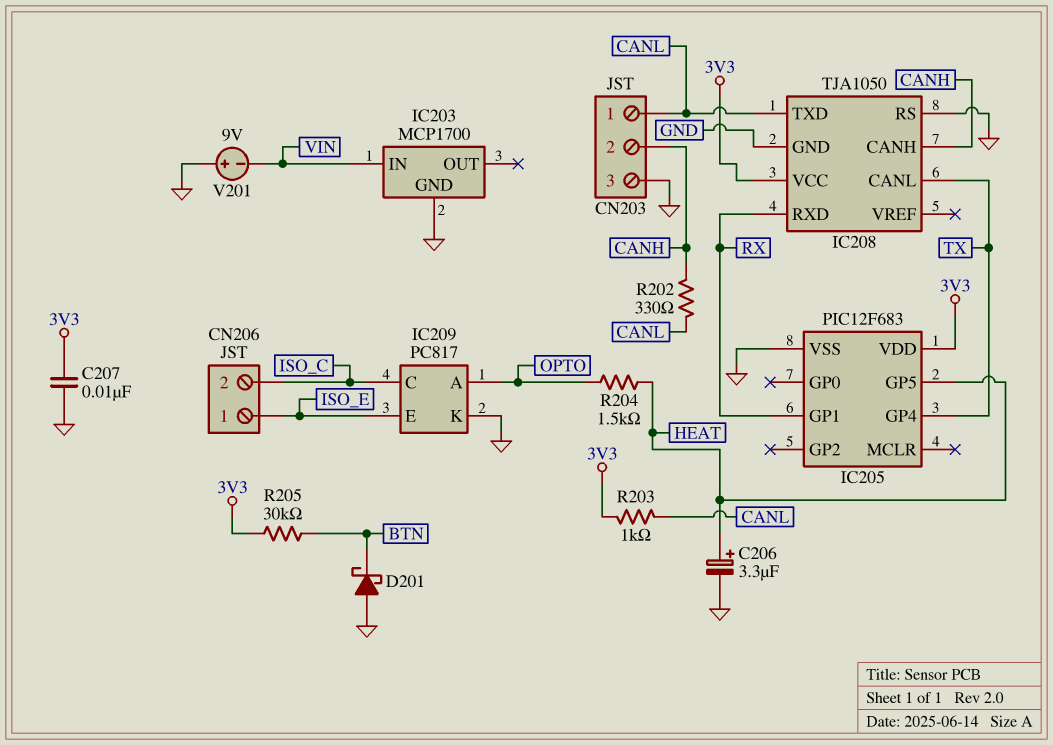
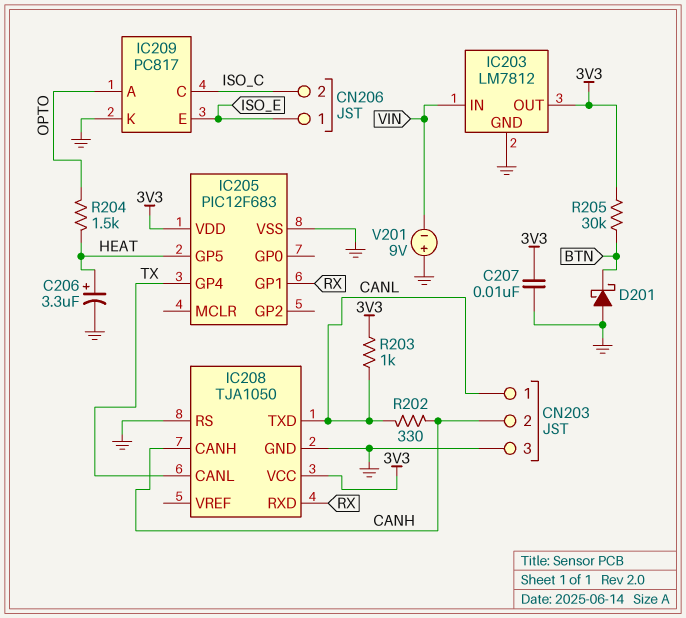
IC203: MCP1700 -> LM7812
IC203 pin OUT: none -> 3V3

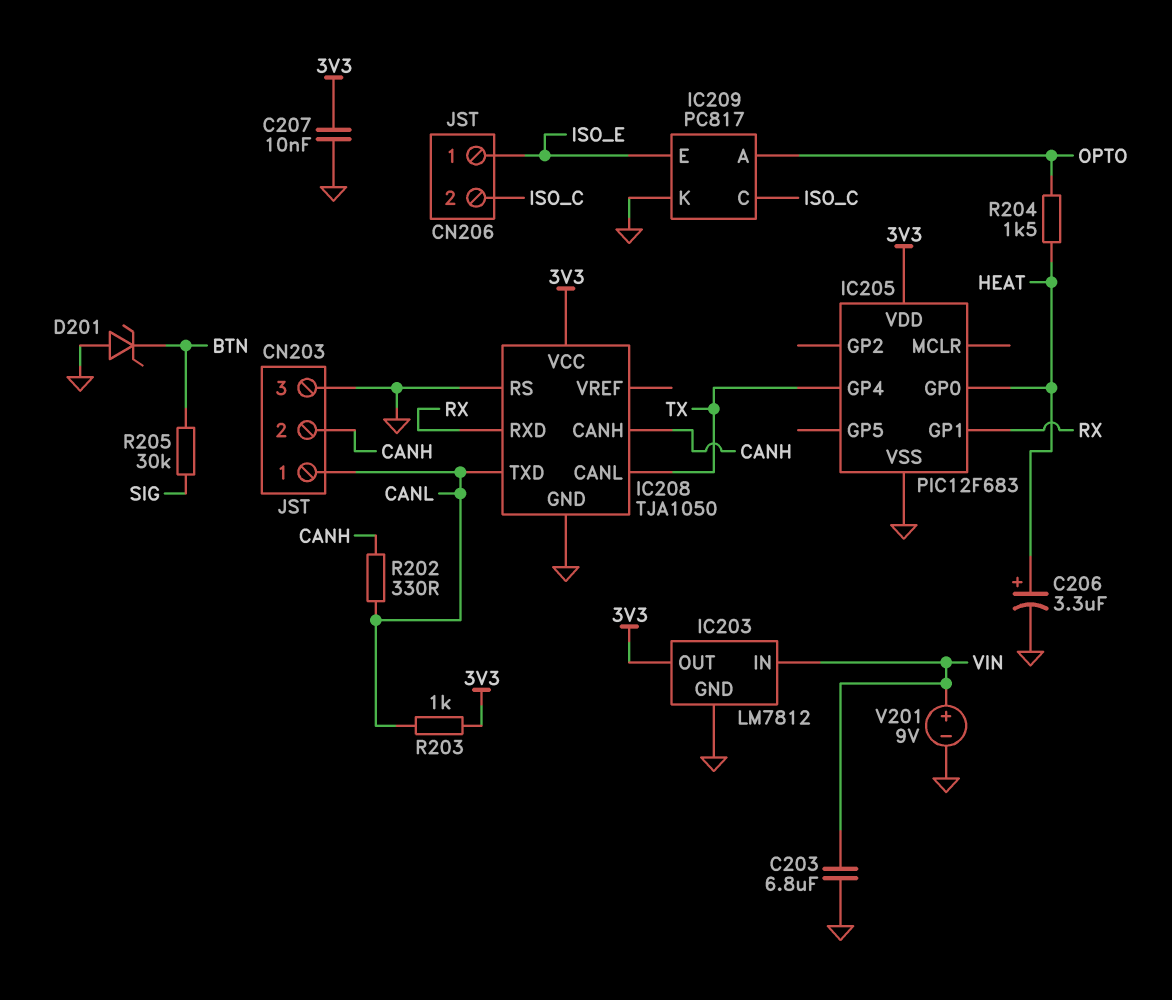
C203: none -> 6.8uF (GND, VIN)
D201: schottky (A GND, K BTN) -> zener (A GND, K BTN)
IC205 pin GP0: none -> HEAT
IC205 pin GP5: HEAT -> none
R205: 30k (3V3, BTN) -> 30k (BTN, SIG)
V201: 9V (plus GND, minus VIN) -> 9V (plus VIN, minus GND)

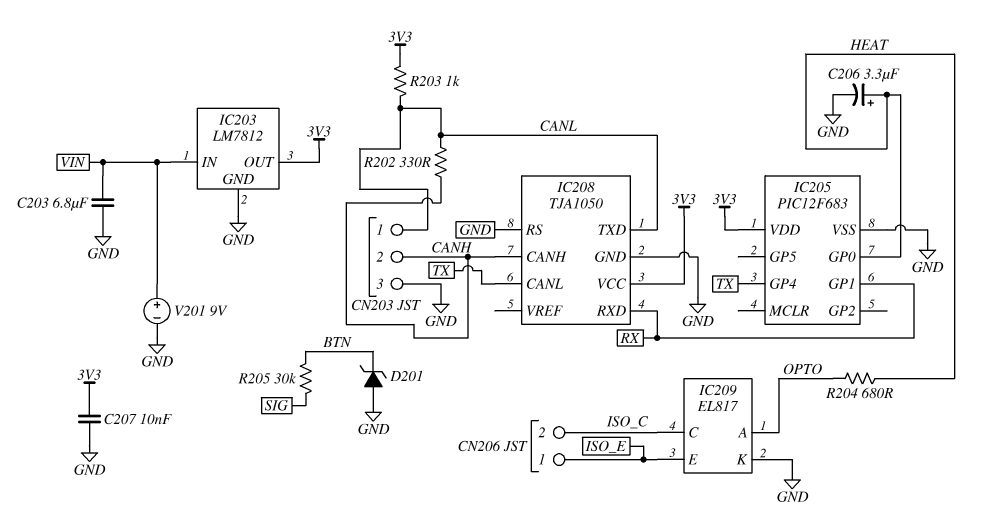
IC209: PC817 -> EL817
R204: 1.5k (HEAT, OPTO) -> 680 (HEAT, OPTO)

